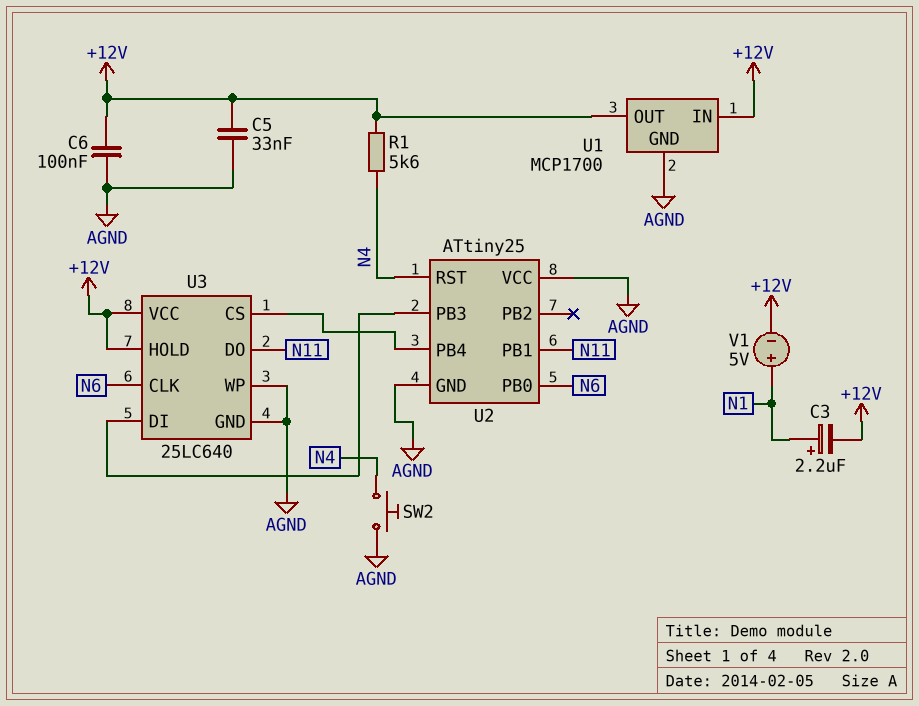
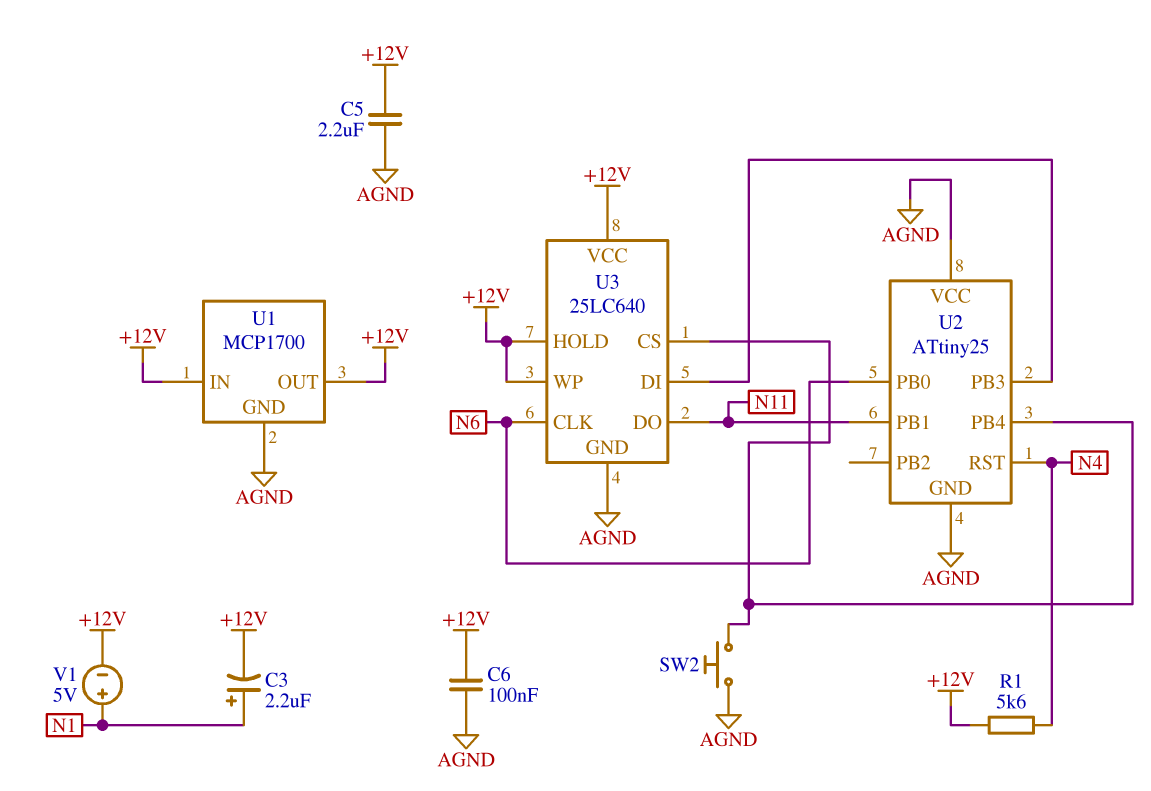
C5: 33nF (+12V, AGND) -> 2.2uF (+12V, AGND)
SW2: button (AGND, N4) -> button (AGND, U2/PB4)
U3 pin WP: AGND -> +12V

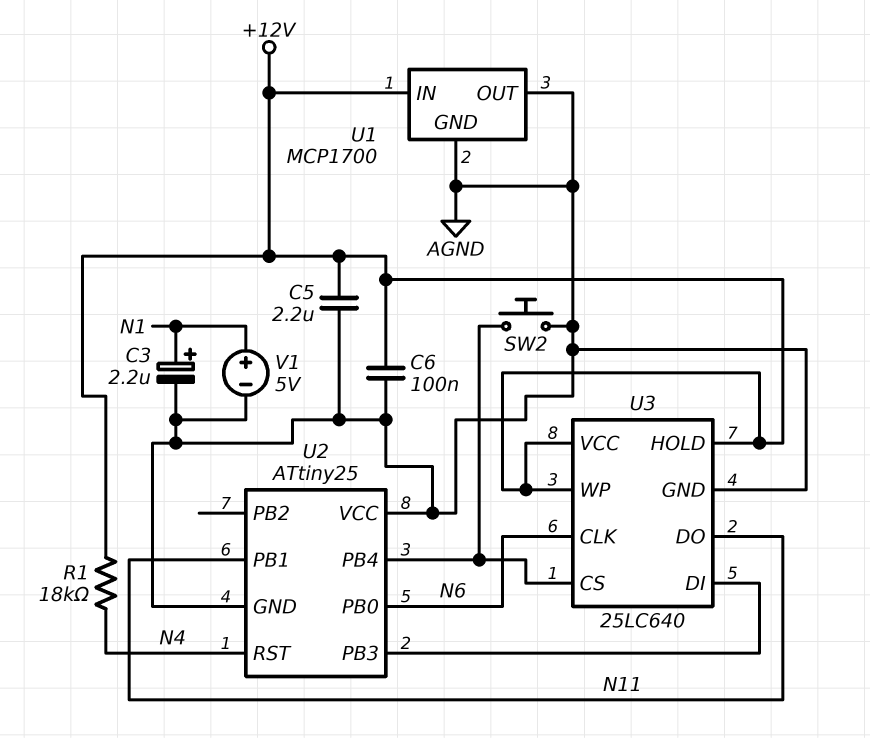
C3: 2.2uF (plus N1, minus +12V) -> 2.2uF (plus N1, minus AGND)
R1: 5.6k (+12V, N4) -> 18k (+12V, N4)
U1 pin OUT: +12V -> AGND
V1: 5V (plus N1, minus +12V) -> 5V (plus N1, minus AGND)

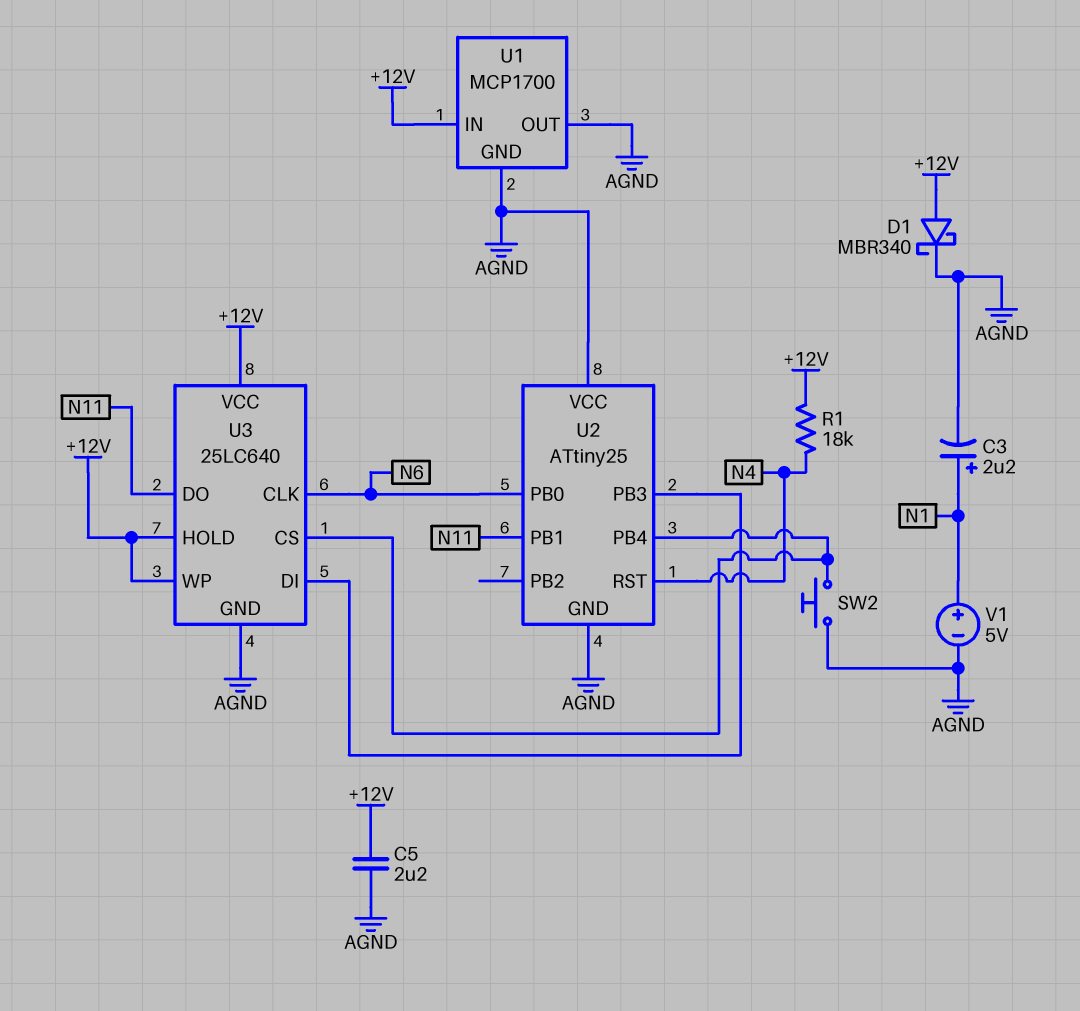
C6: 100nF (+12V, AGND) -> none
D1: none -> schottky MBR340 (A +12V, K AGND)

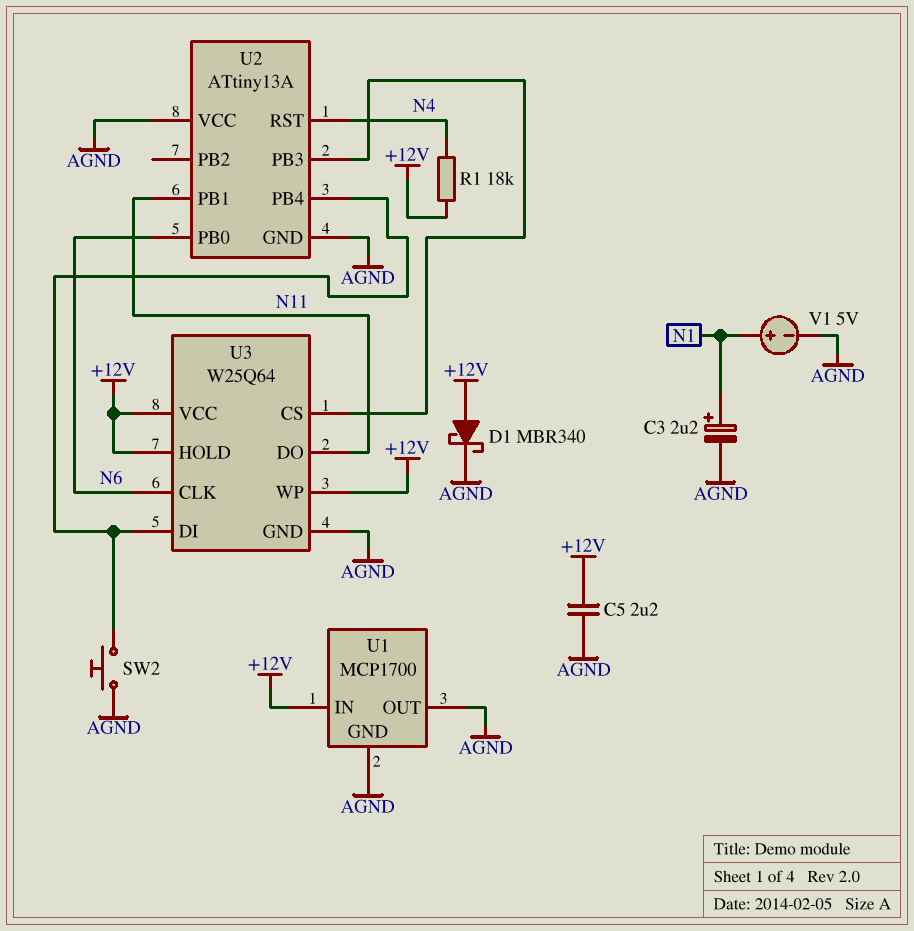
U2: ATtiny25 -> ATtiny13A
U3: 25LC640 -> W25Q64
U3 pin CS: U2/PB4 -> U2/PB3
U3 pin DI: U2/PB3 -> U2/PB4

